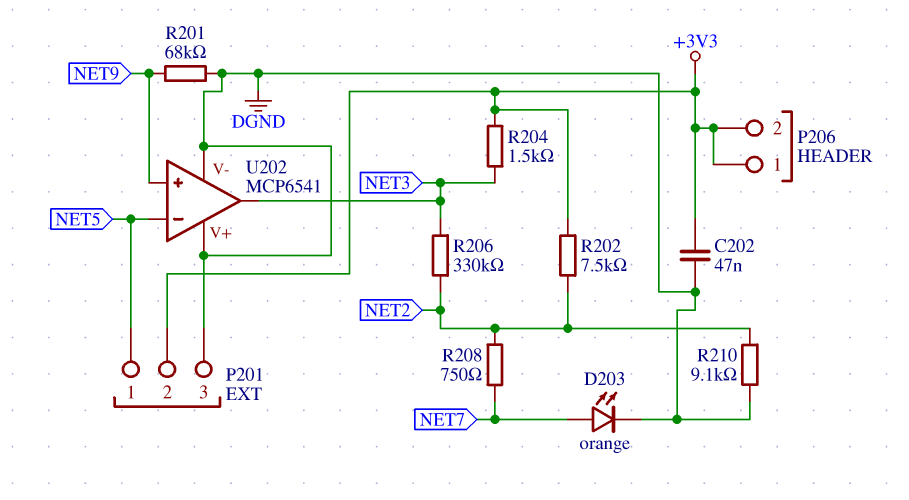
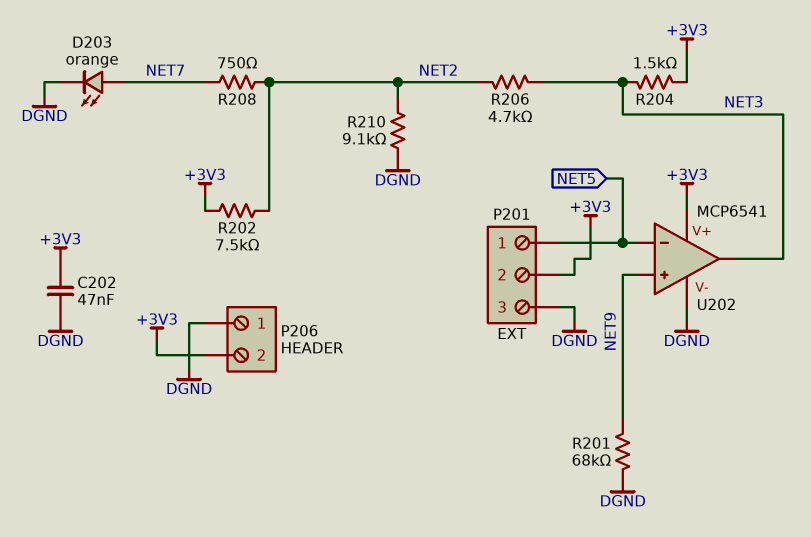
P206 pin 1: +3V3 -> DGND
R206: 330k (NET2, NET3) -> 4.7k (NET2, NET3)
U202 pin V+: DGND -> +3V3

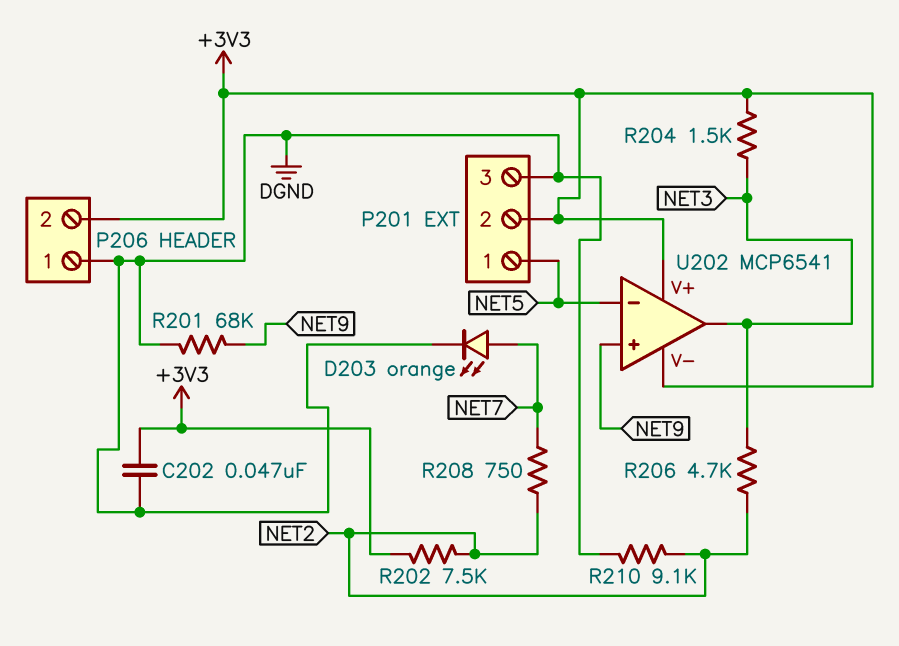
U202 pin V-: DGND -> +3V3

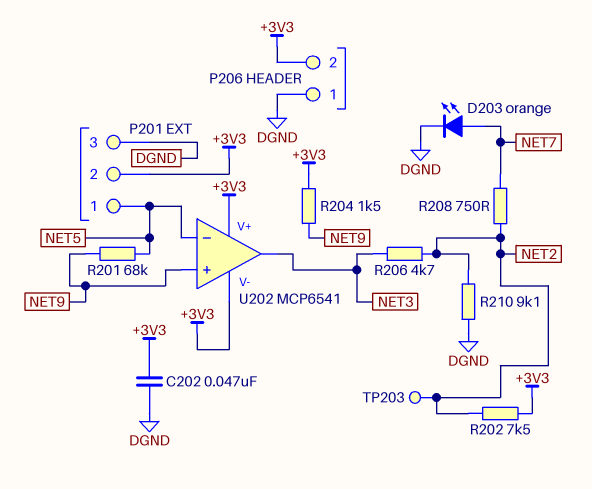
R201: 68k (DGND, NET9) -> 68k (NET5, NET9)
R204: 1.5k (+3V3, NET3) -> 1.5k (+3V3, NET9)
TP203: none -> test point (NET2)

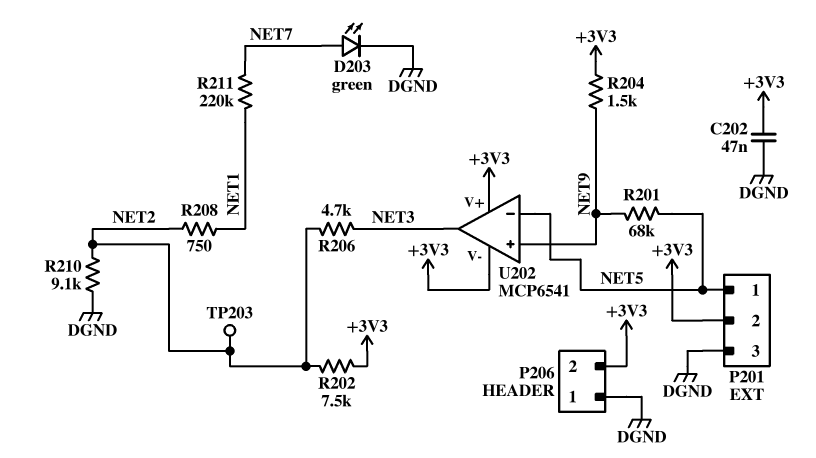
D203: LED orange (A NET7, K DGND) -> LED green (A NET7, K DGND)
R208: 750 (NET2, NET7) -> 750 (NET1, NET2)
R211: none -> 220k (NET1, NET7)

